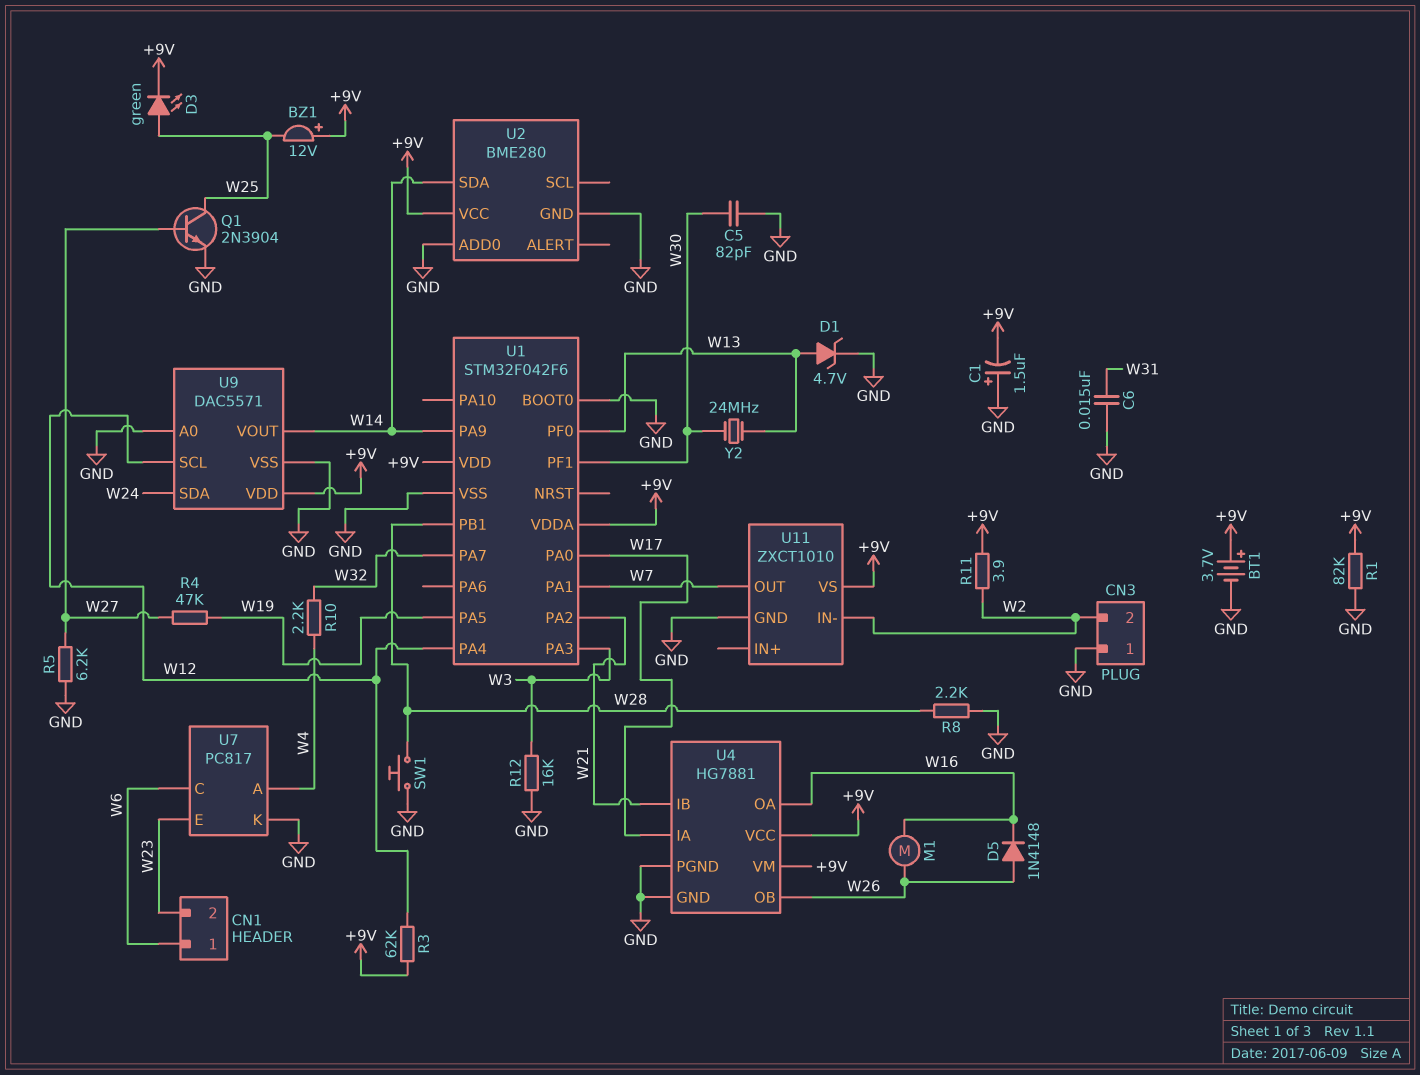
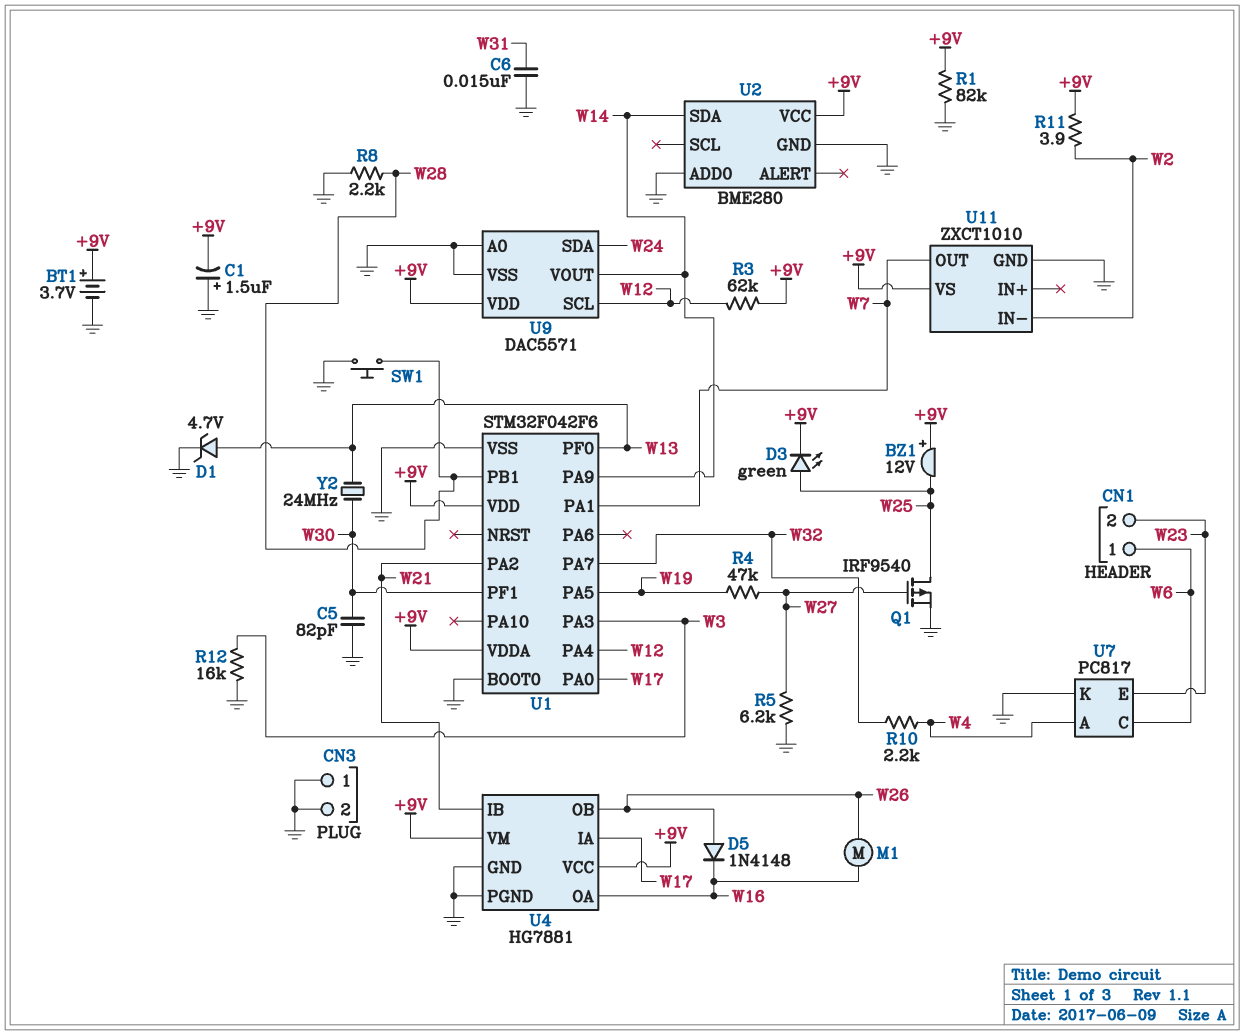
CN3 pin 2: W2 -> GND
Q1: NPN 2N3904 (B W27, C W25, E GND) -> PMOS IRF9540 (G W27, D W25, S GND)

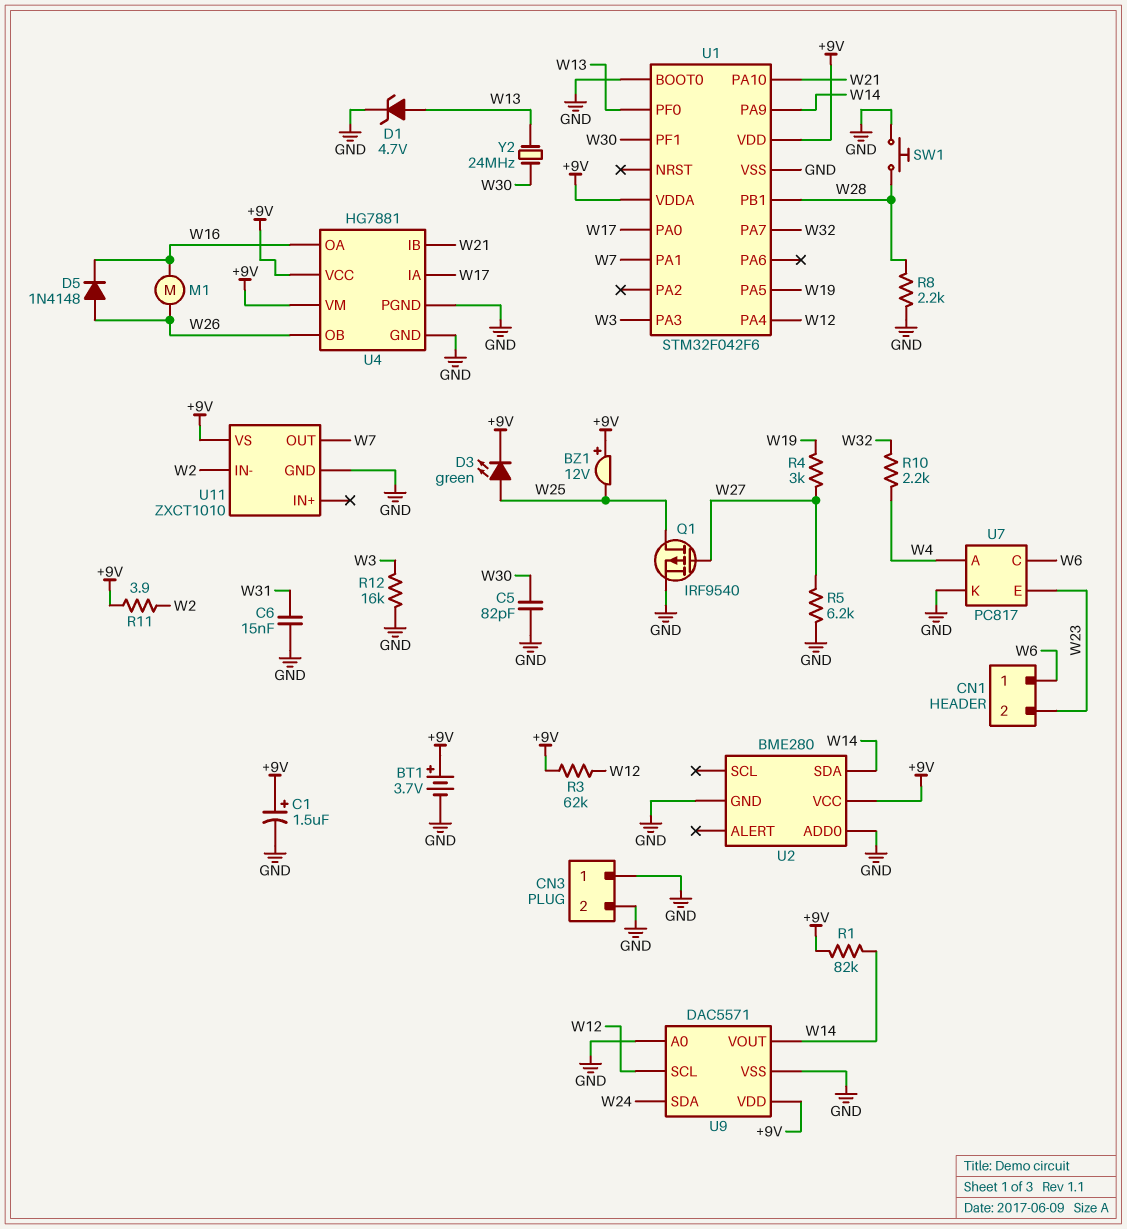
C1: 1.5uF (plus GND, minus +9V) -> 1.5uF (plus +9V, minus GND)
R1: 82k (+9V, GND) -> 82k (+9V, W14)
R4: 47k (W19, W27) -> 3k (W19, W27)
U1 pin PA2: W21 -> none
U1 pin PA10: none -> W21

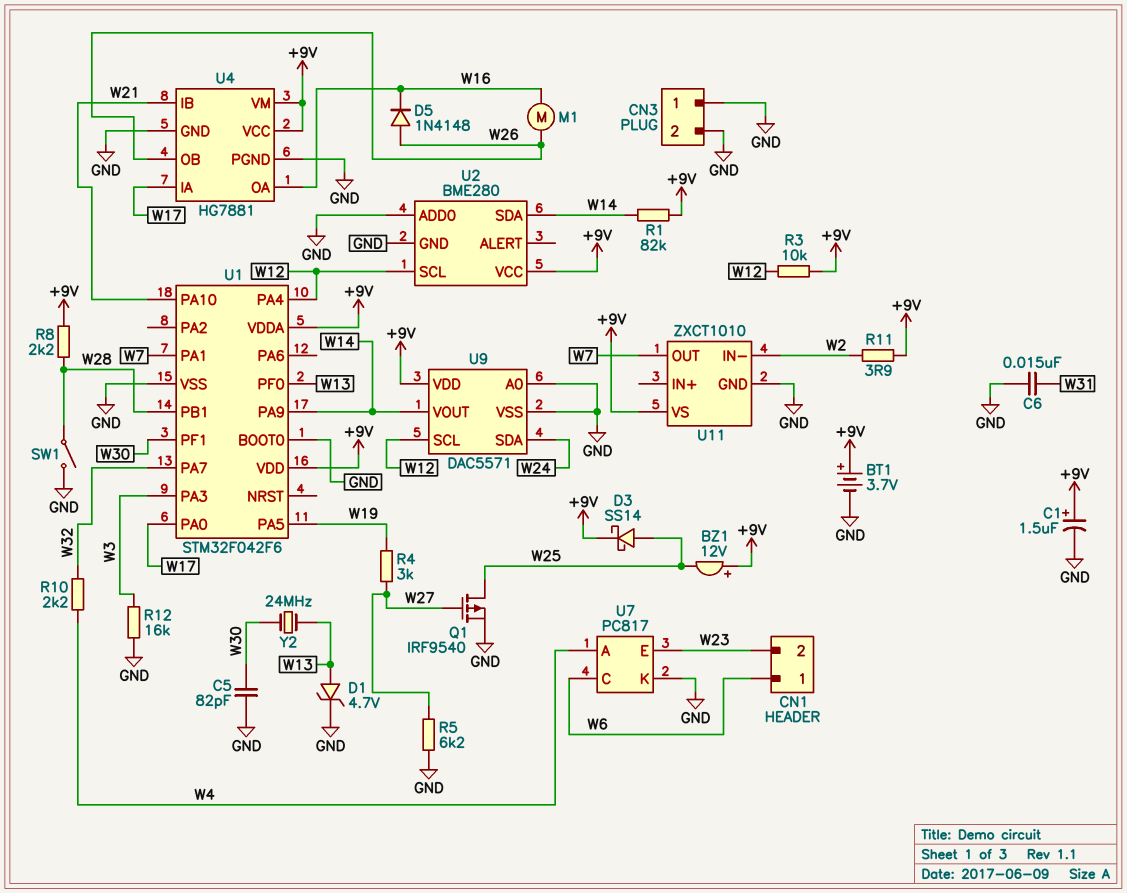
D3: LED green (A W25, K +9V) -> schottky SS14 (A W25, K +9V)
R3: 62k (+9V, W12) -> 10k (+9V, W12)
R8: 2.2k (GND, W28) -> 2.2k (+9V, W28)
SW1: button (GND, W28) -> switch (GND, W28)
U2 pin SCL: none -> W12

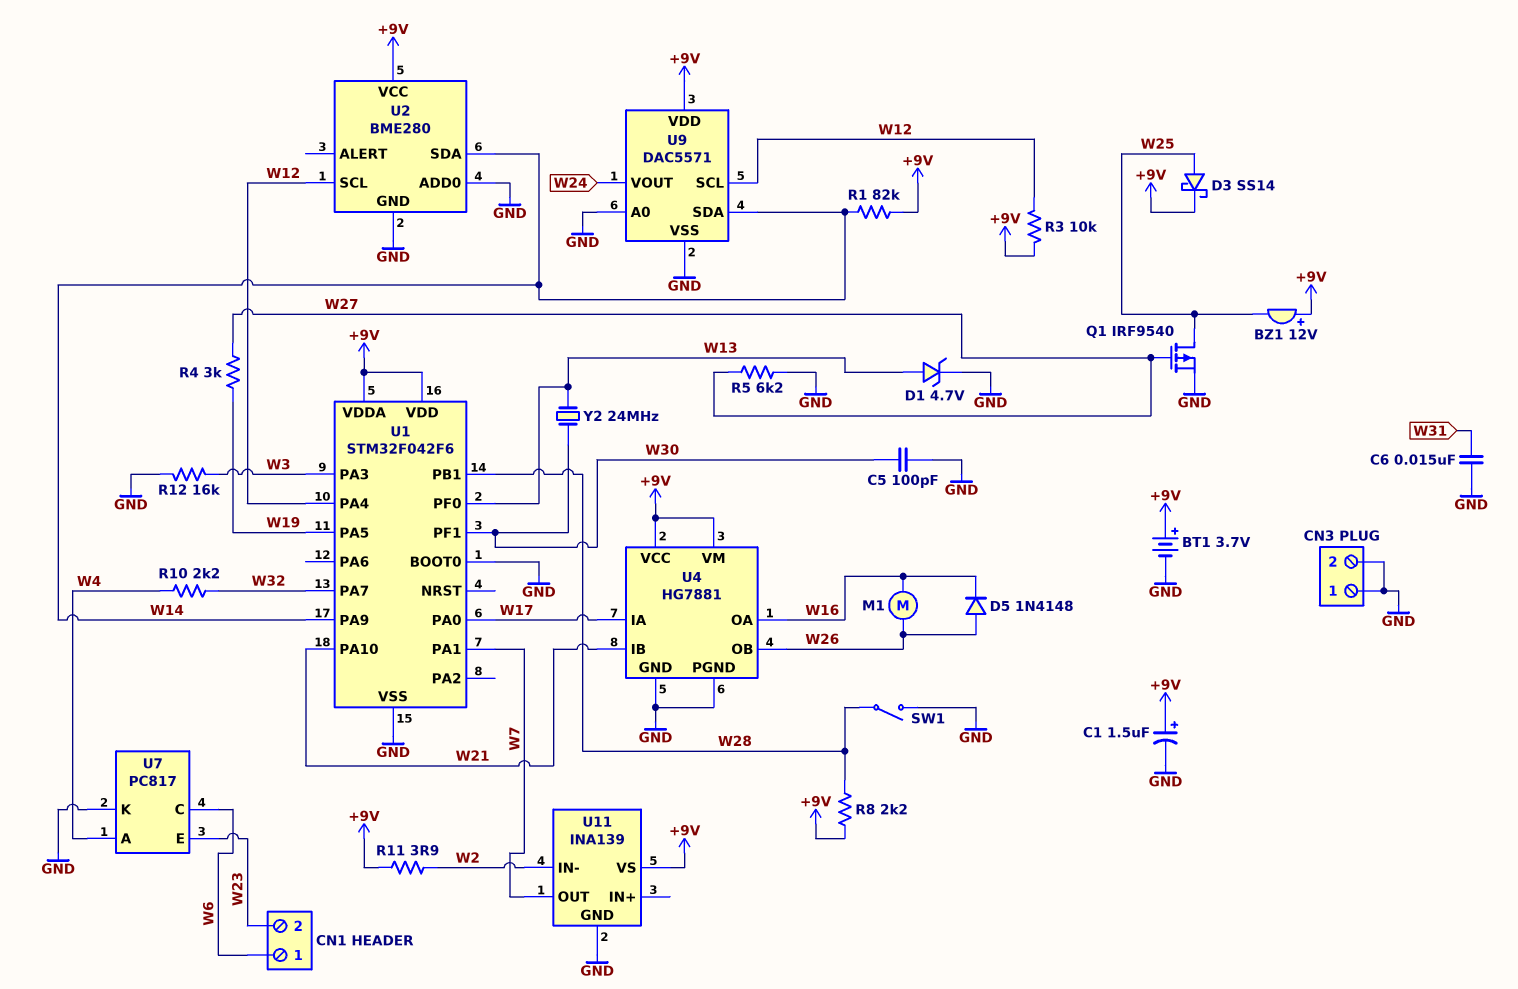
C5: 82pF (GND, W30) -> 100pF (GND, W30)
U9 pin SDA: W24 -> W14
U9 pin VOUT: W14 -> W24
U11: ZXCT1010 -> INA139

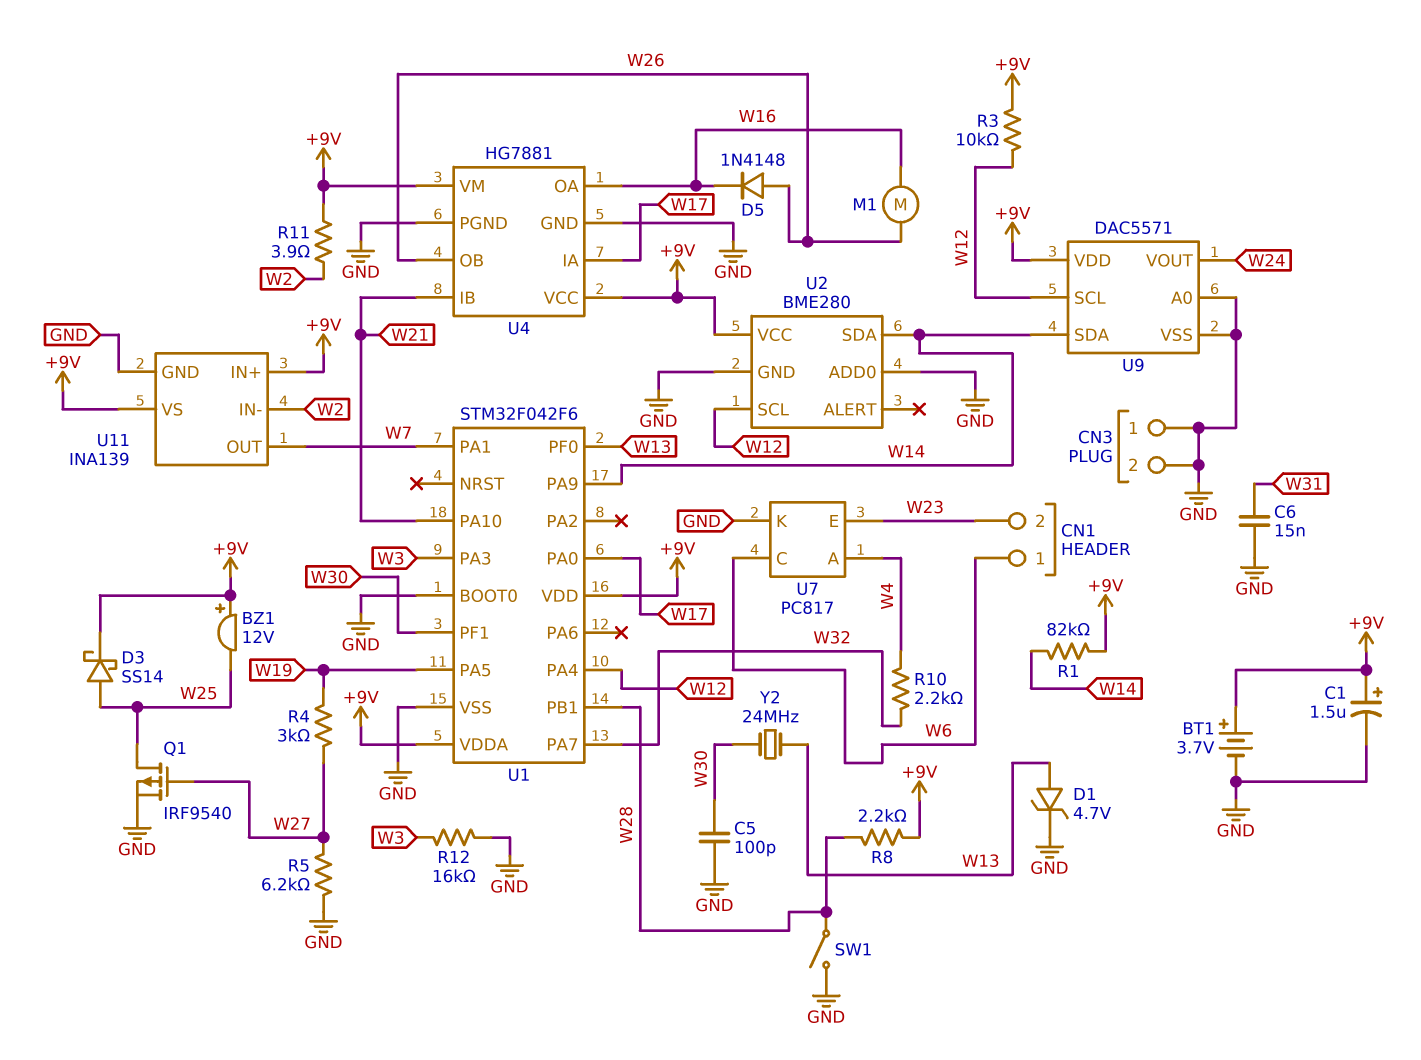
U11 pin IN+: none -> +9V

